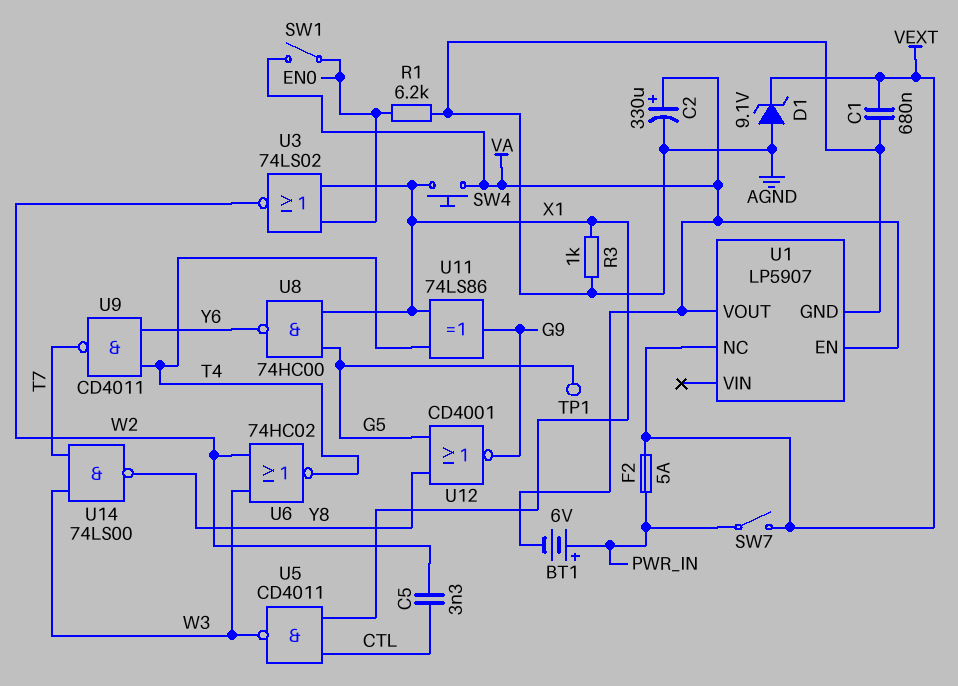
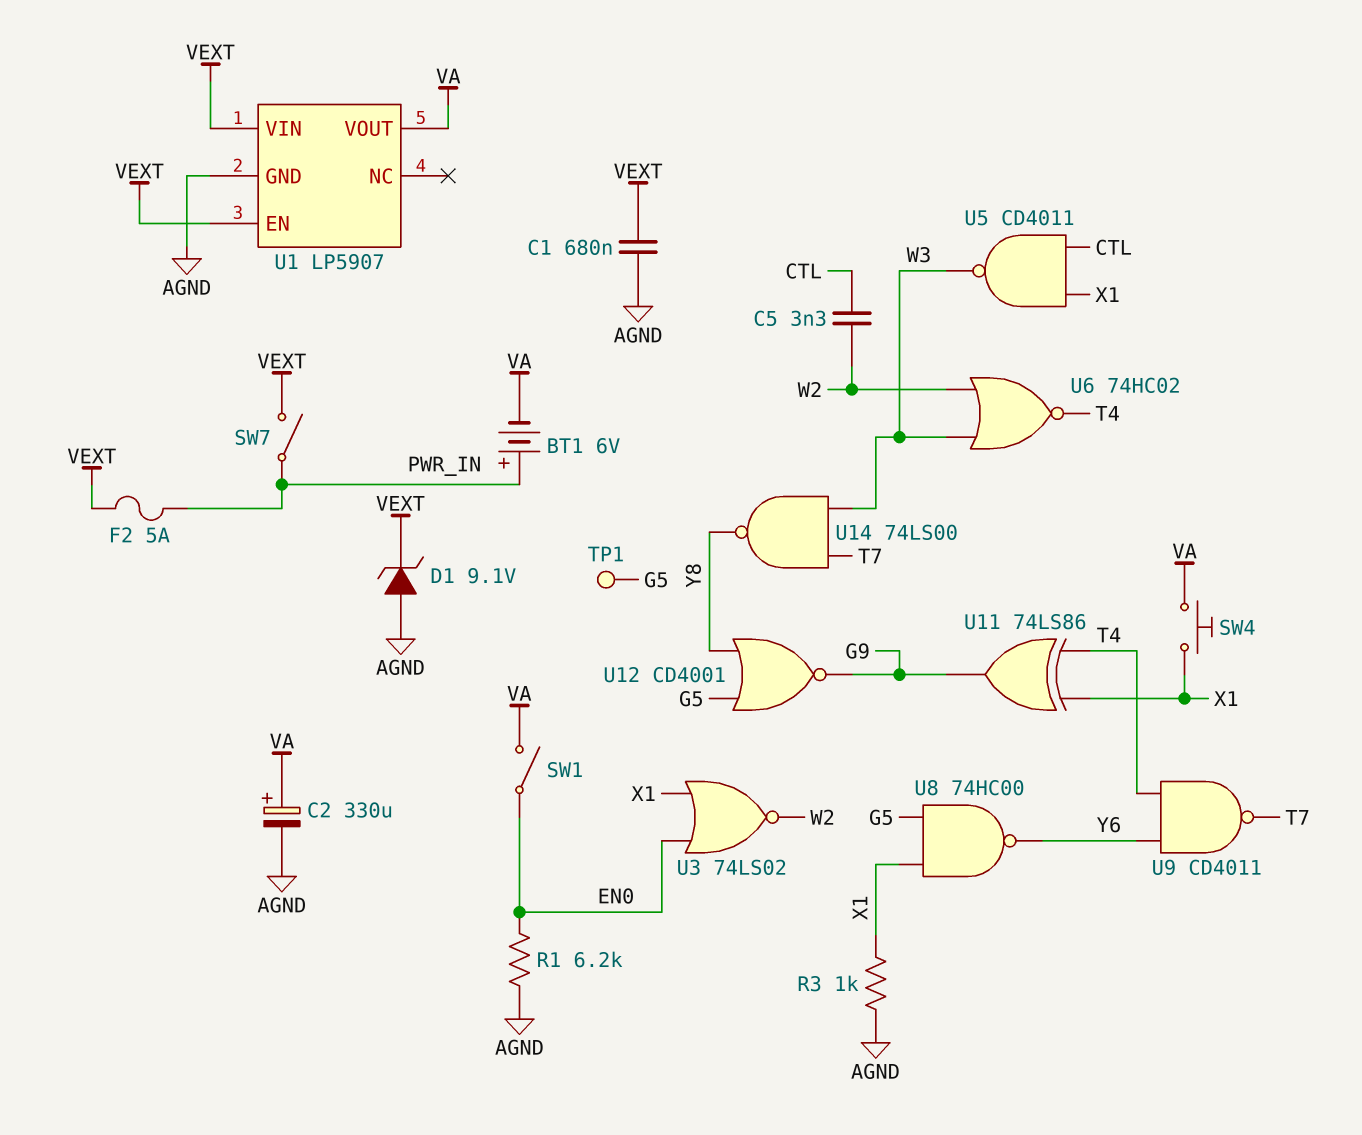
U1 pin EN: VA -> VEXT
U1 pin NC: VEXT -> none
U1 pin VIN: none -> VEXT

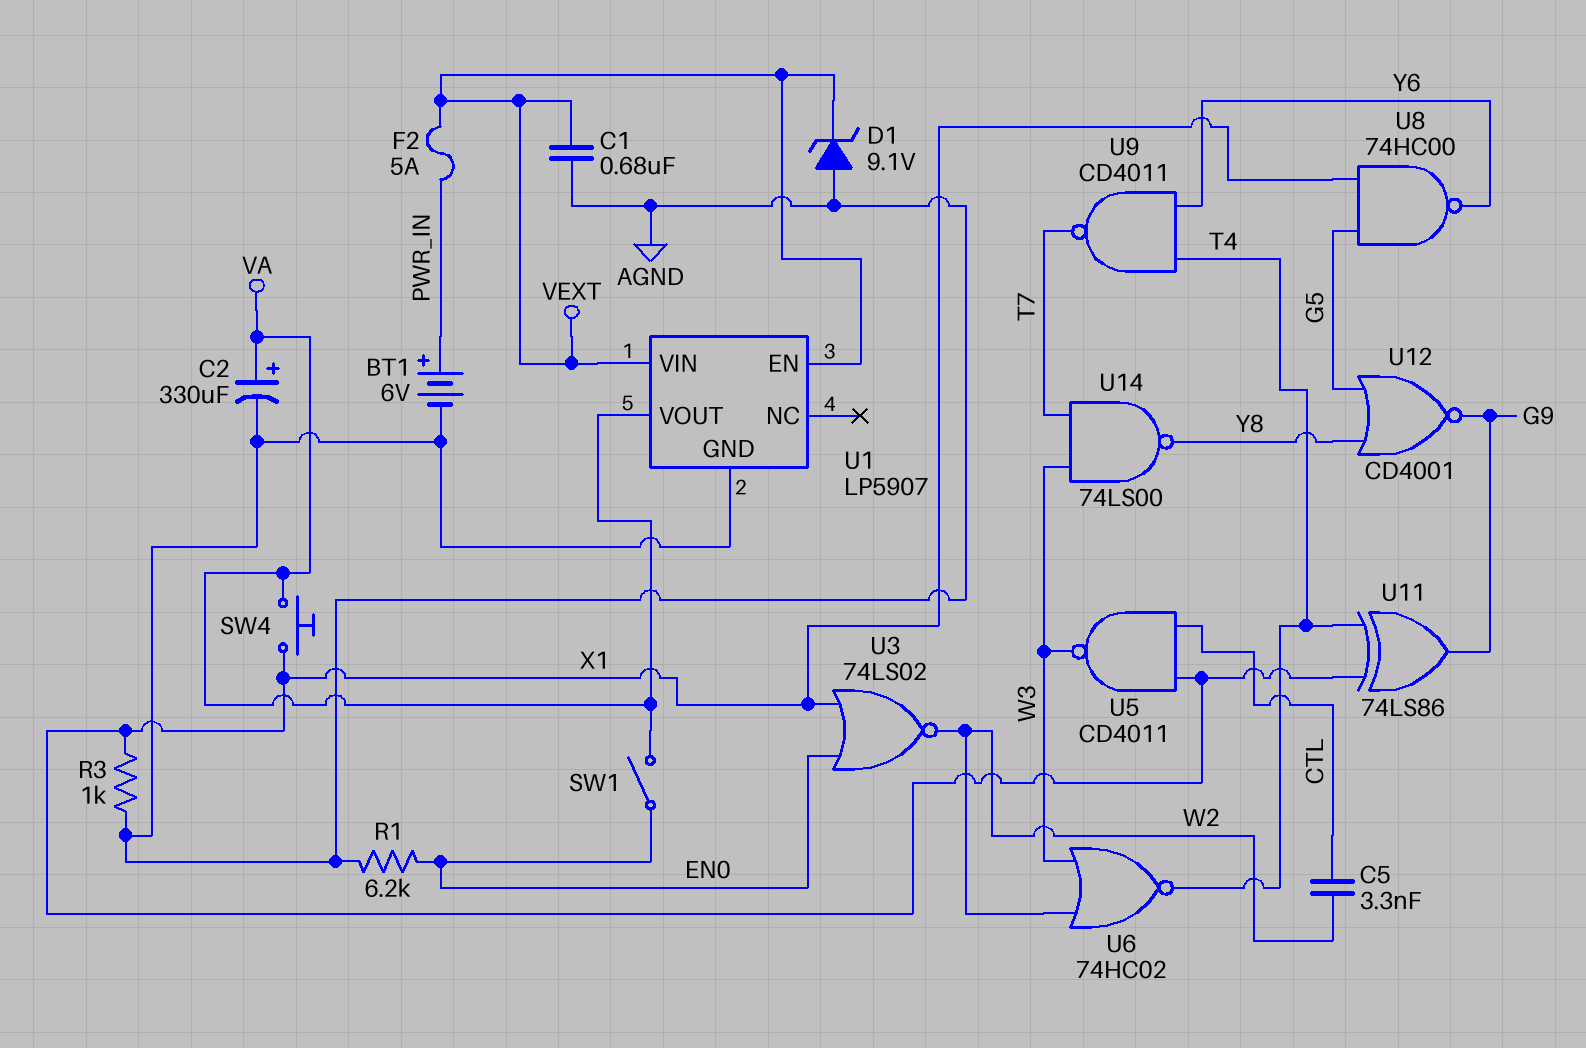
BT1: 6V (plus PWR_IN, minus VA) -> 6V (plus PWR_IN, minus AGND)
SW7: switch (PWR_IN, VEXT) -> none
TP1: test point (G5) -> none

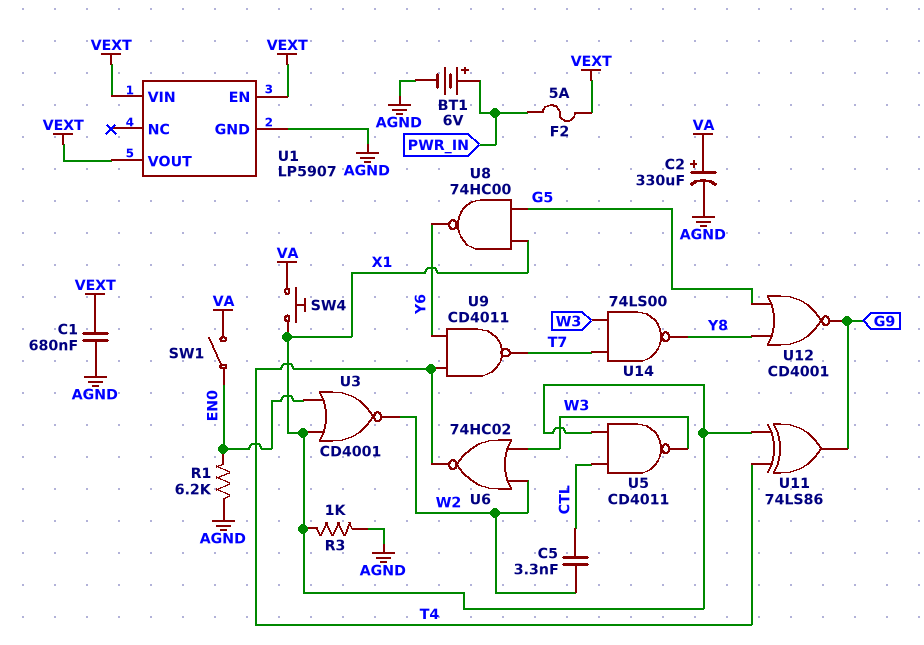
D1: zener 9.1V (A AGND, K VEXT) -> none
U1 pin VOUT: VA -> VEXT
U3: NOR 74LS02 (in EN0, in X1, out W2) -> NOR CD4001 (in EN0, in X1, out W2)

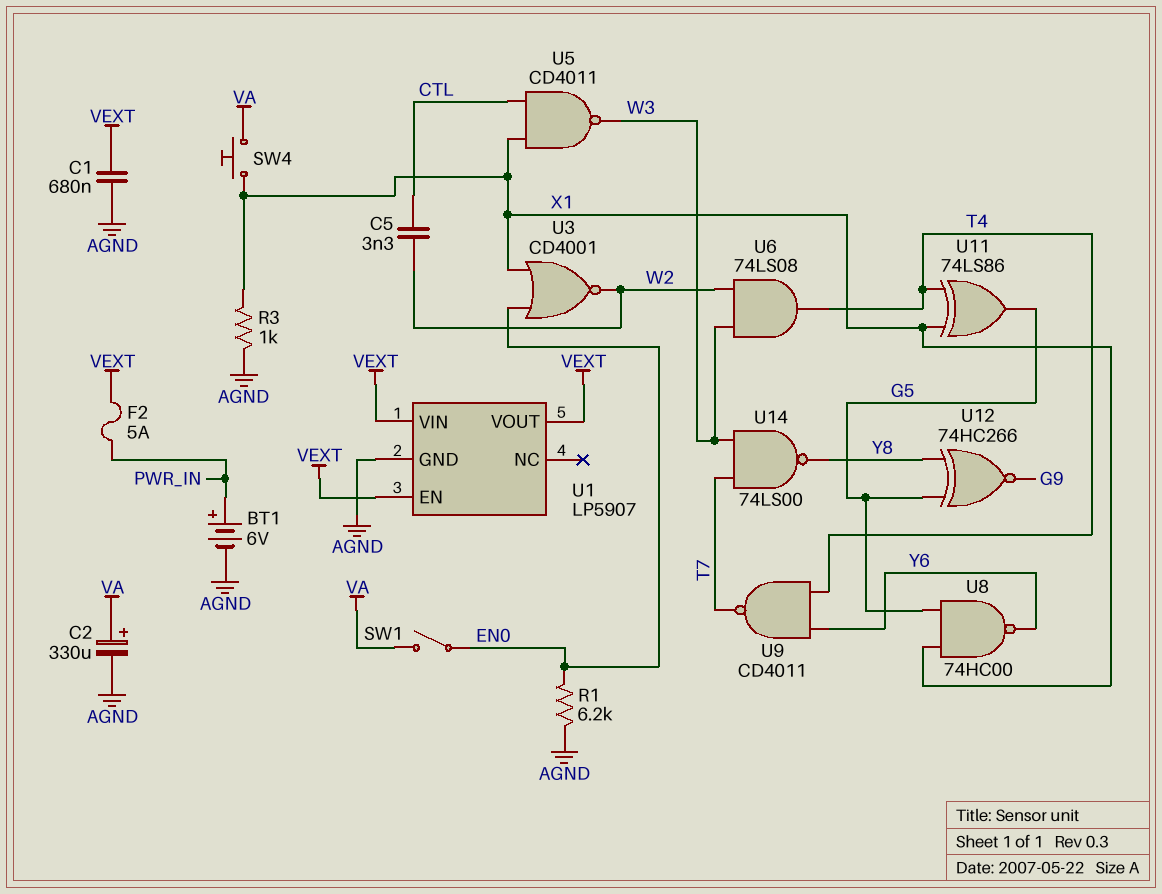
U6: NOR 74HC02 (in W2, in W3, out T4) -> AND 74LS08 (in W2, in W3, out T4)
U11: XOR 74LS86 (in T4, in X1, out G9) -> XOR 74LS86 (in T4, in X1, out G5)
U12: NOR CD4001 (in G5, in Y8, out G9) -> XNOR 74HC266 (in G5, in Y8, out G9)

